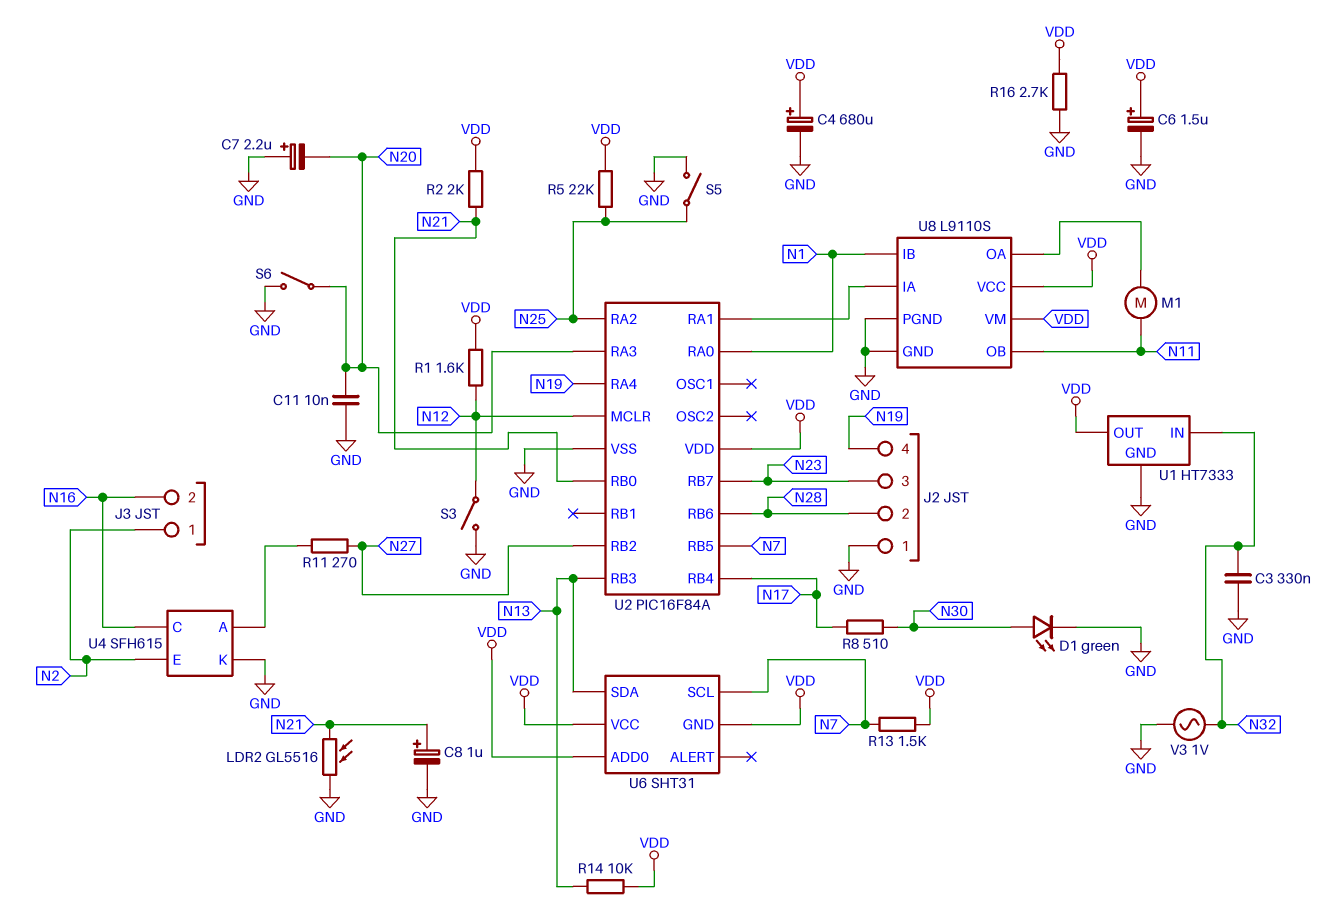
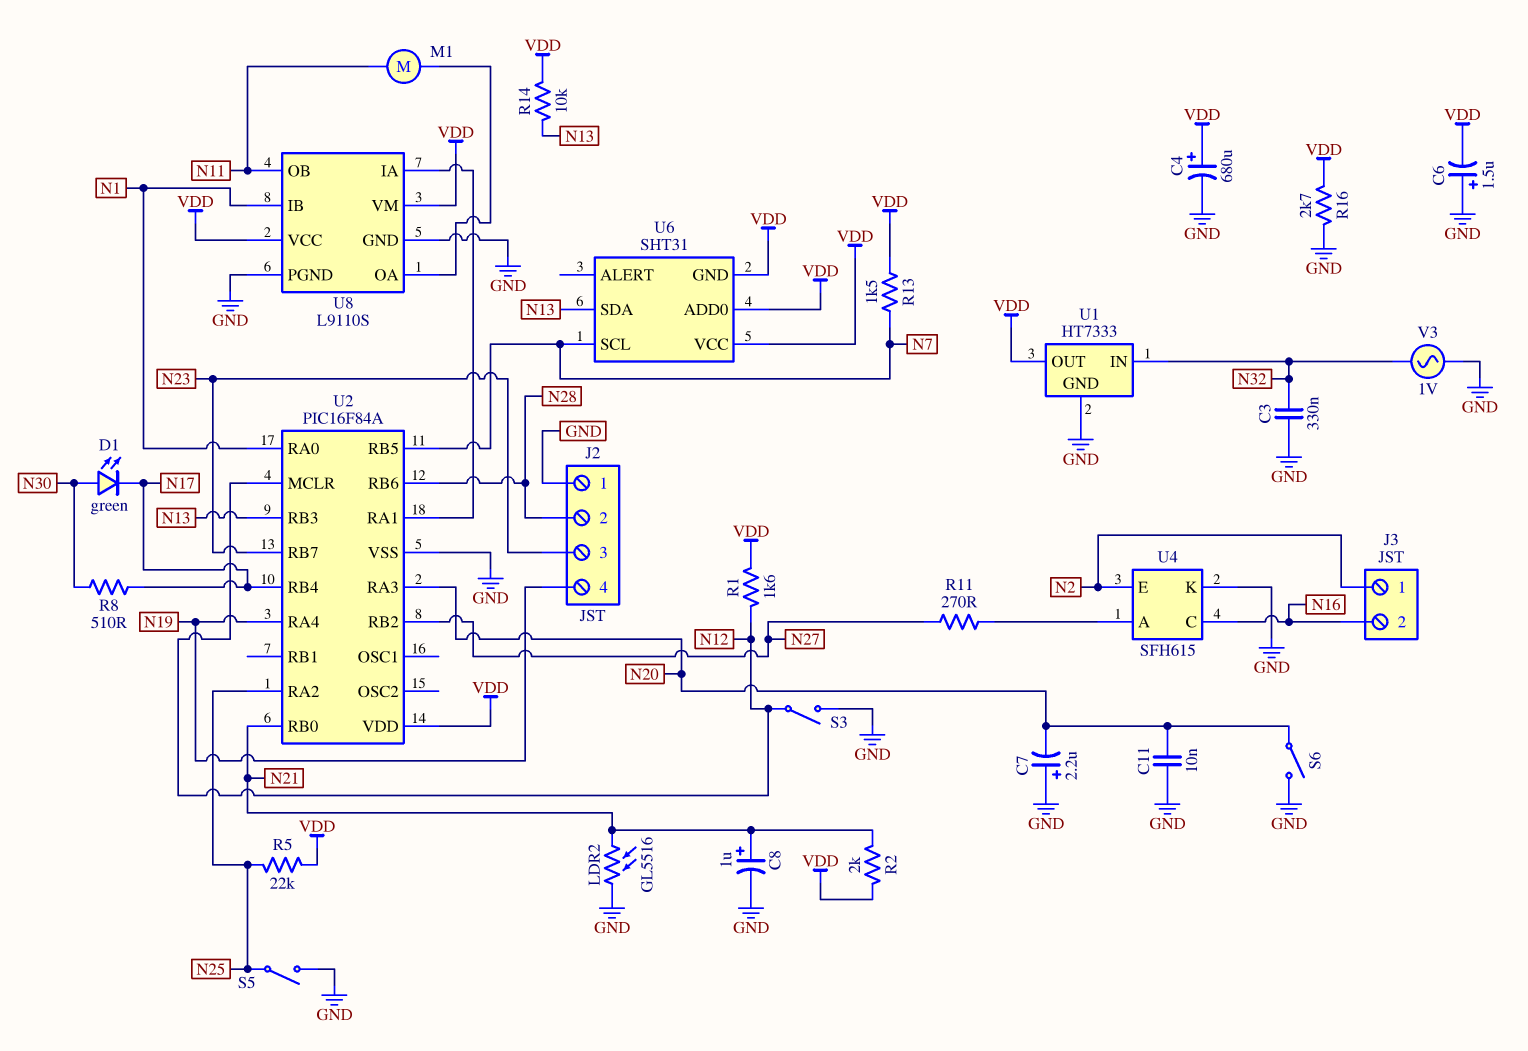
C6: 1.5uF (plus VDD, minus GND) -> 1.5uF (plus GND, minus VDD)
D1: LED green (A N30, K GND) -> LED green (A N30, K N17)

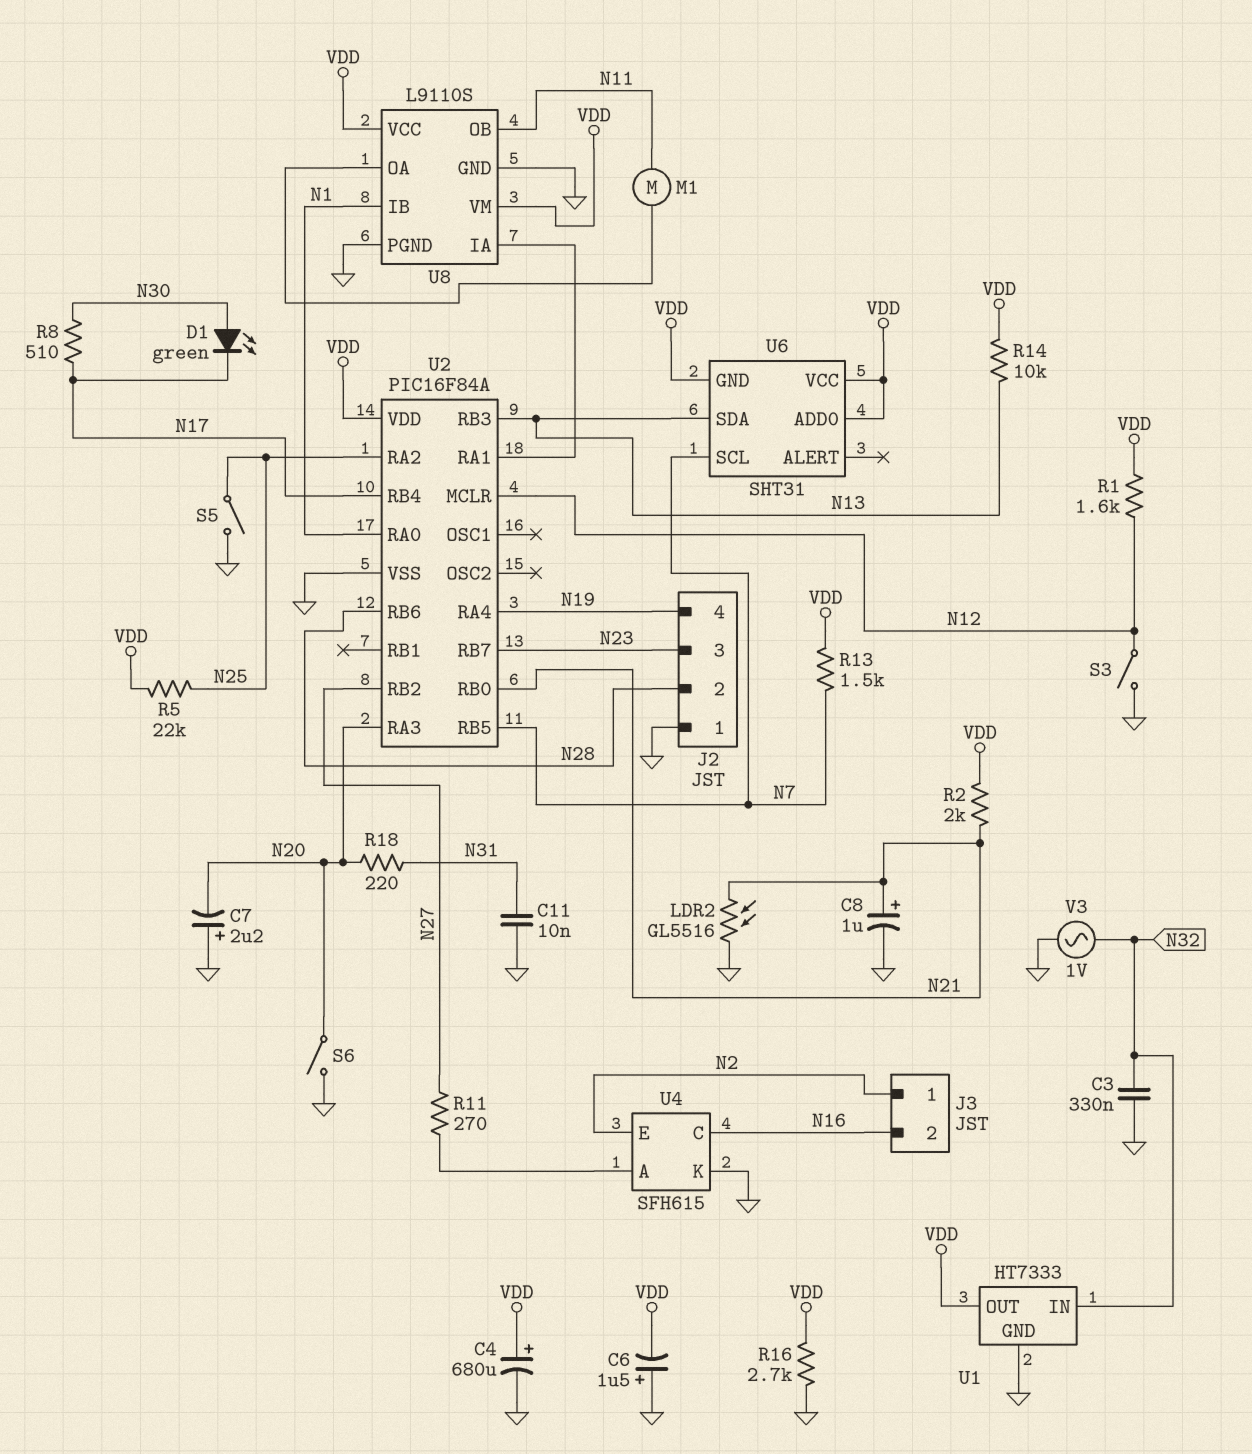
C11: 10nF (GND, N20) -> 10nF (GND, N31)
R18: none -> 220 (N20, N31)

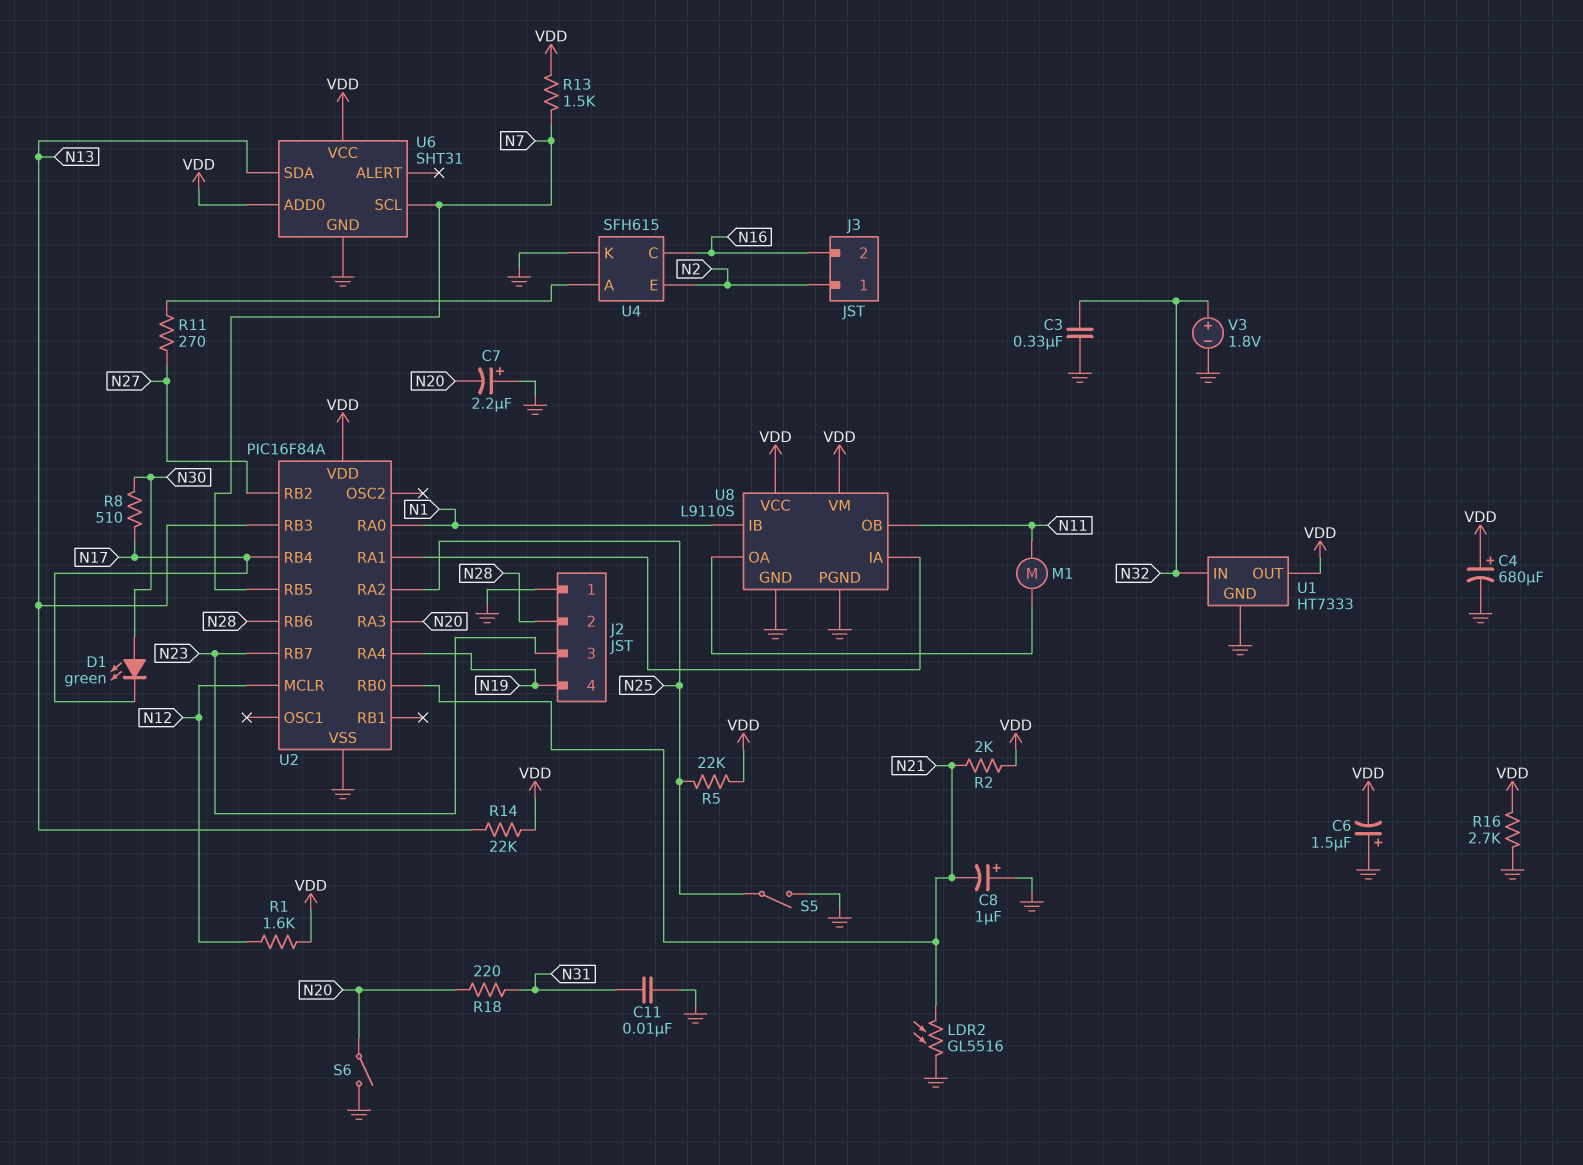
C8: 1uF (plus N21, minus GND) -> 1uF (plus GND, minus N21)
R14: 10k (N13, VDD) -> 22k (N13, VDD)
S3: switch (GND, N12) -> none
U6 pin GND: VDD -> GND
V3: AC 1V (GND, N32) -> 1.8V (plus N32, minus GND)

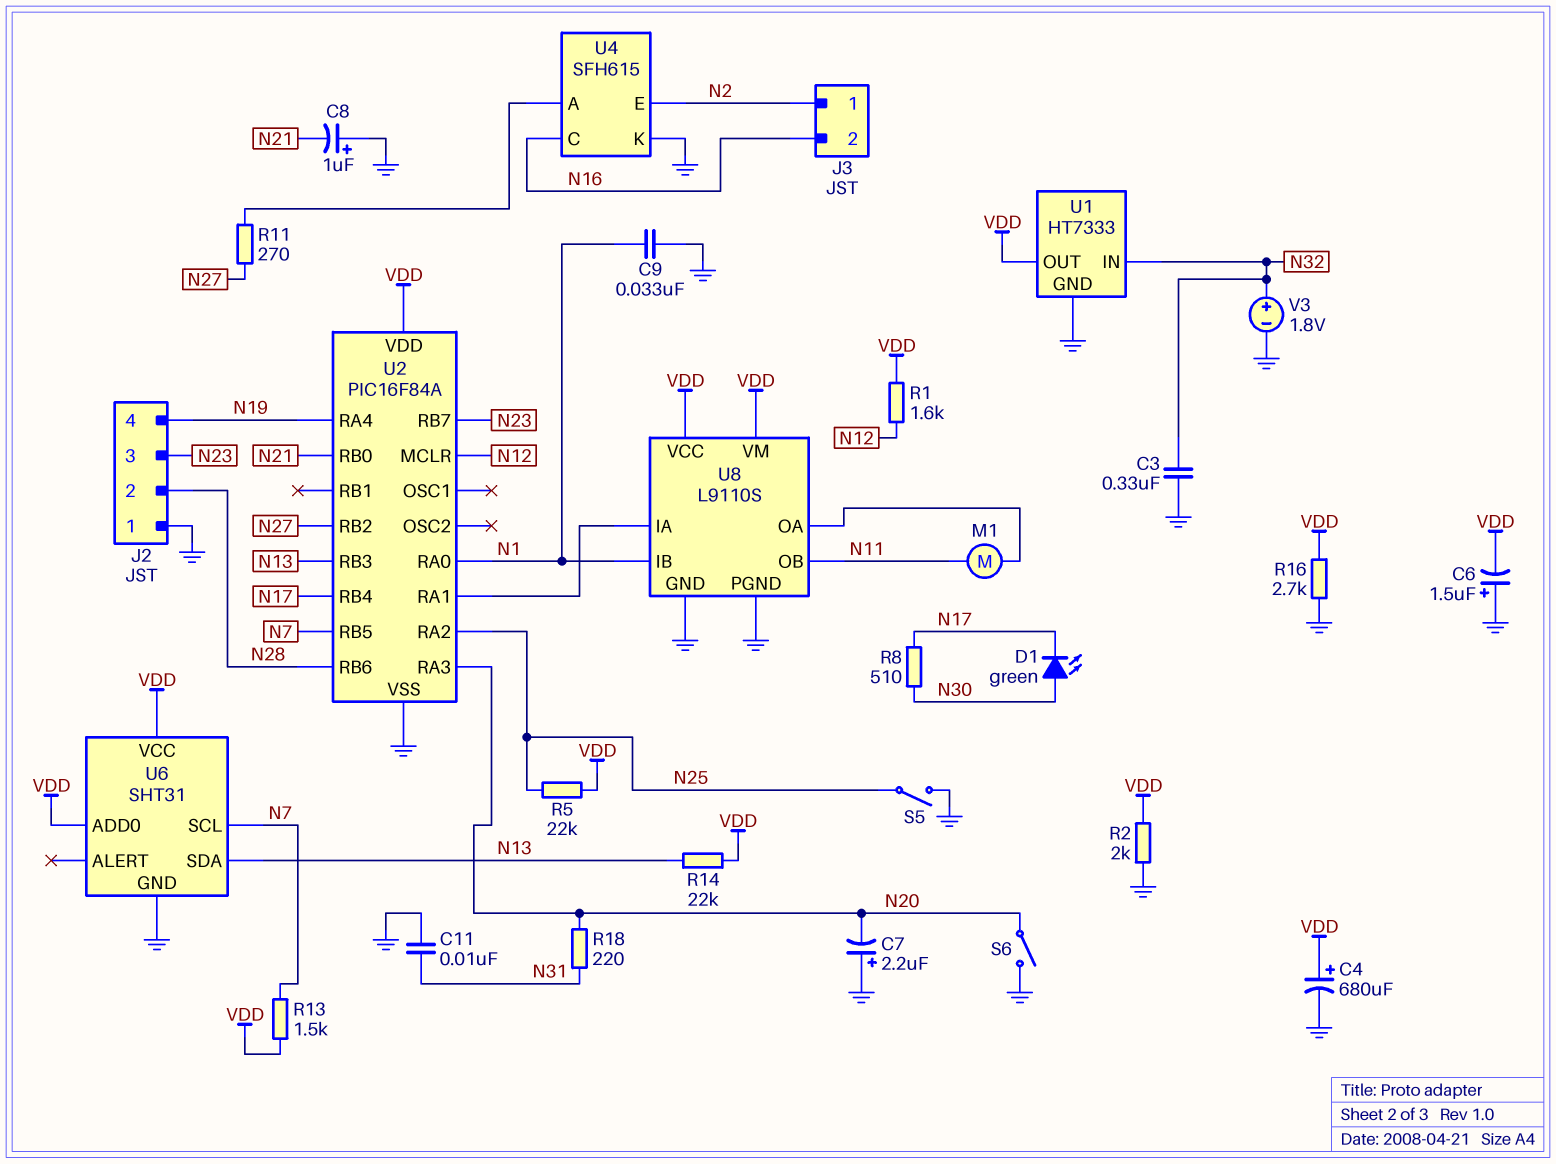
C9: none -> 33nF (GND, N1)
LDR2: GL5516 (GND, N21) -> none
R2: 2k (N21, VDD) -> 2k (GND, VDD)

